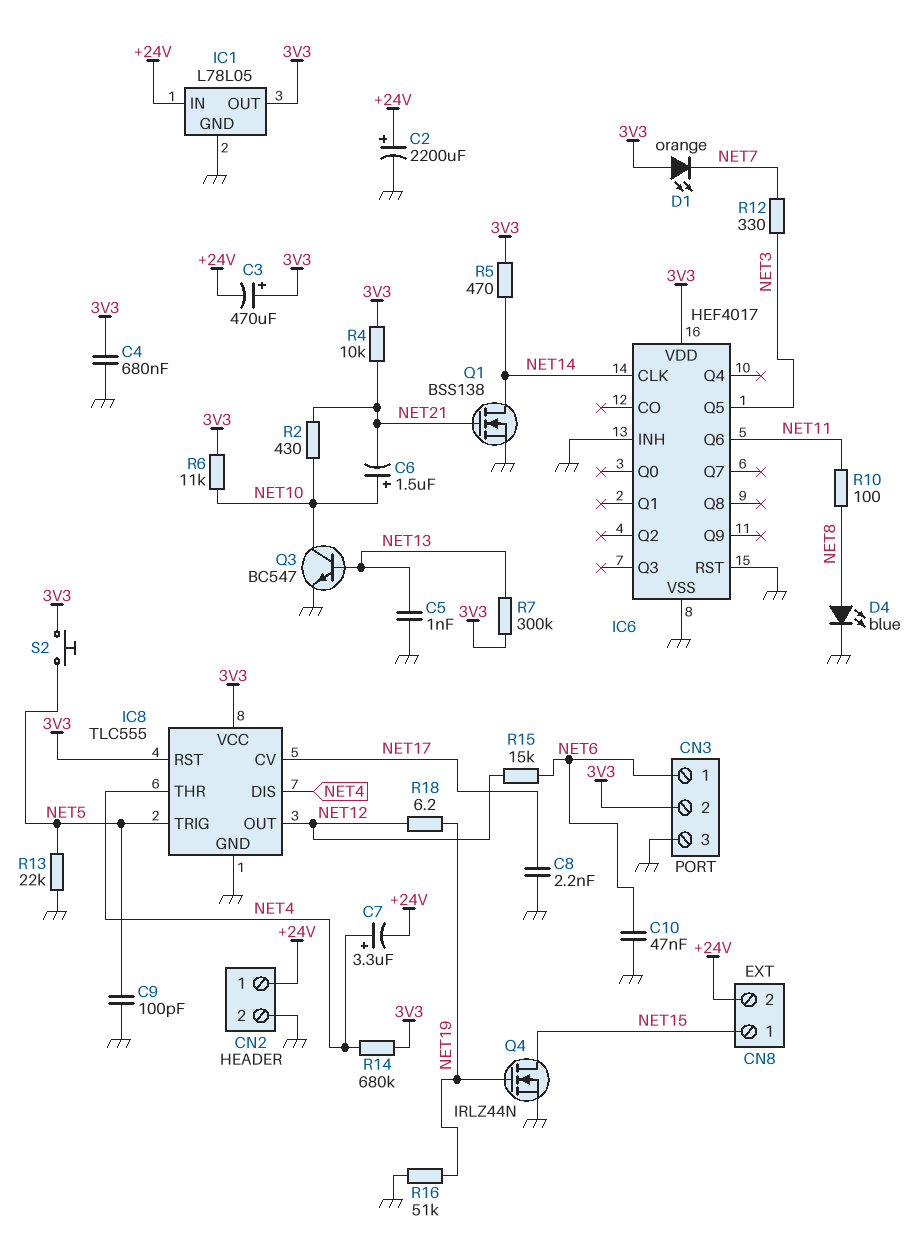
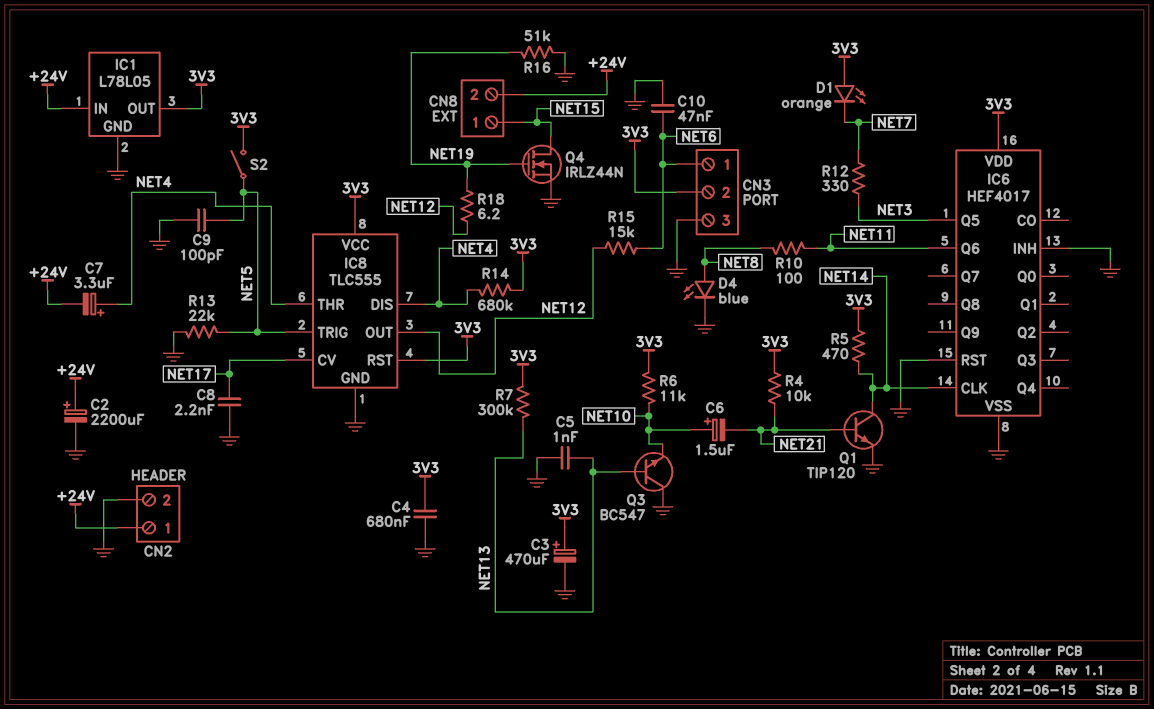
C3: 470uF (plus 3V3, minus +24V) -> 470uF (plus 3V3, minus GND)
Q1: NMOS BSS138 (G NET21, D NET14, S GND) -> NPN TIP120 (B NET21, C NET14, E GND)
Q3: NPN BC547 (B NET13, C NET10, E GND) -> NPN BC547 (B NET13, C GND, E NET10)
R2: 430 (NET10, NET21) -> none
S2: button (3V3, NET5) -> switch (3V3, NET5)

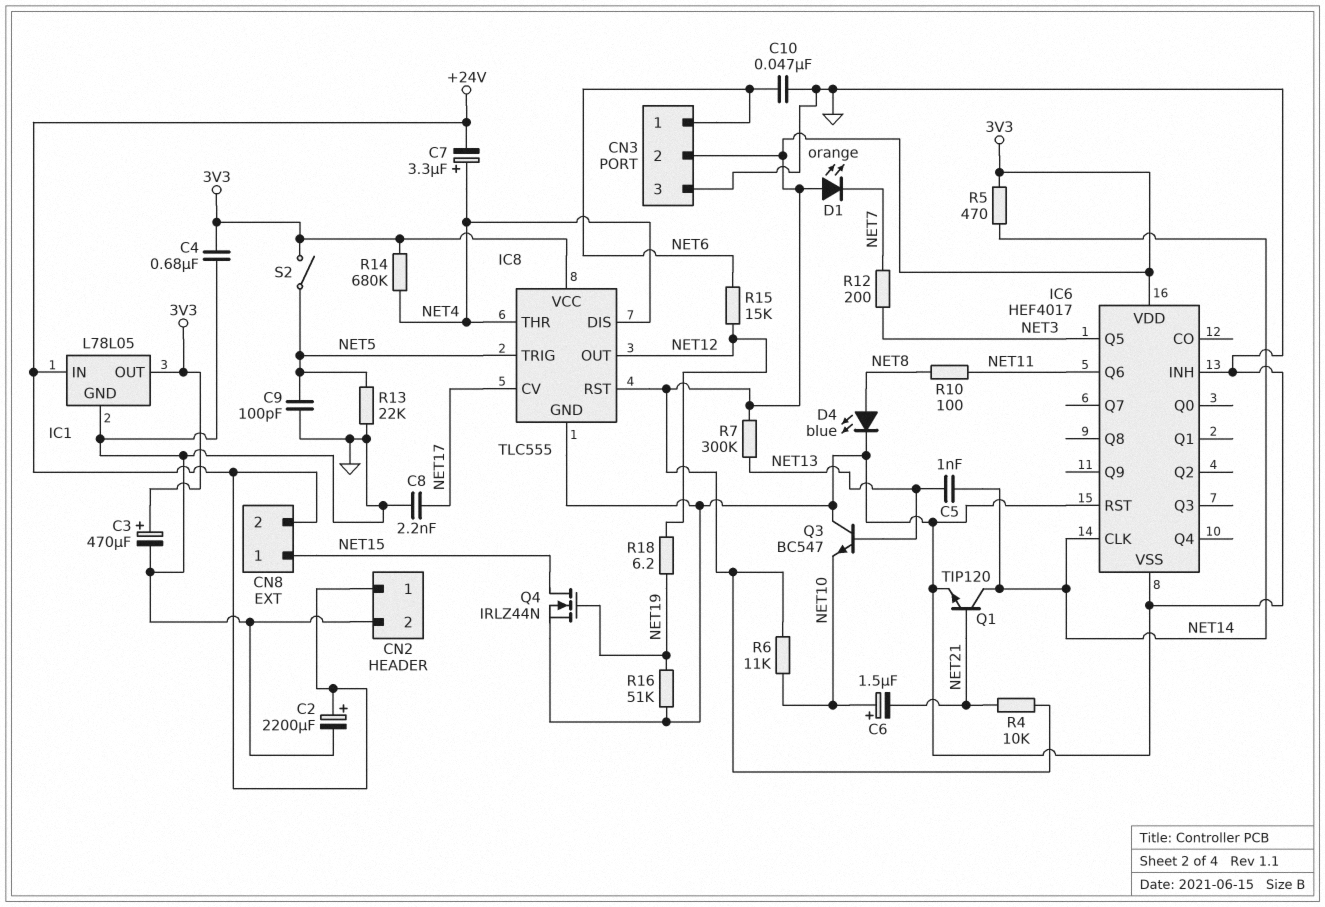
C5: 1nF (GND, NET13) -> 1nF (NET13, NET14)
R12: 330 (NET3, NET7) -> 200 (NET3, NET7)

